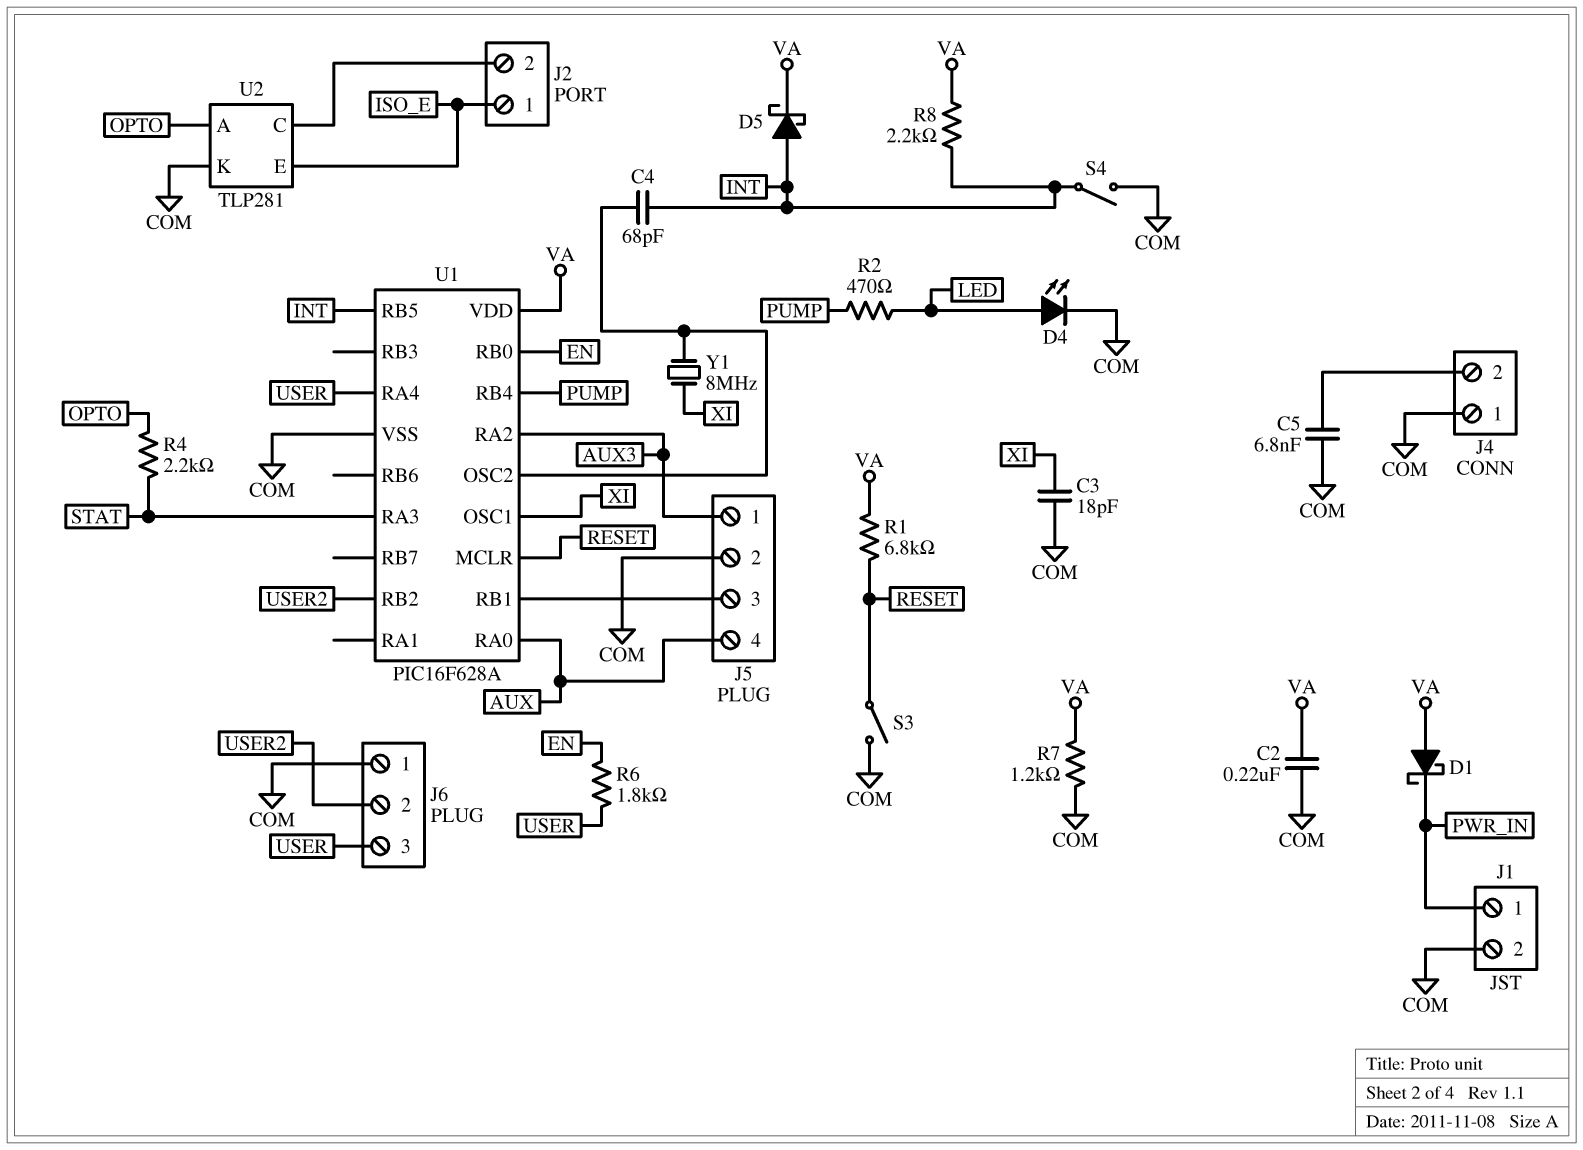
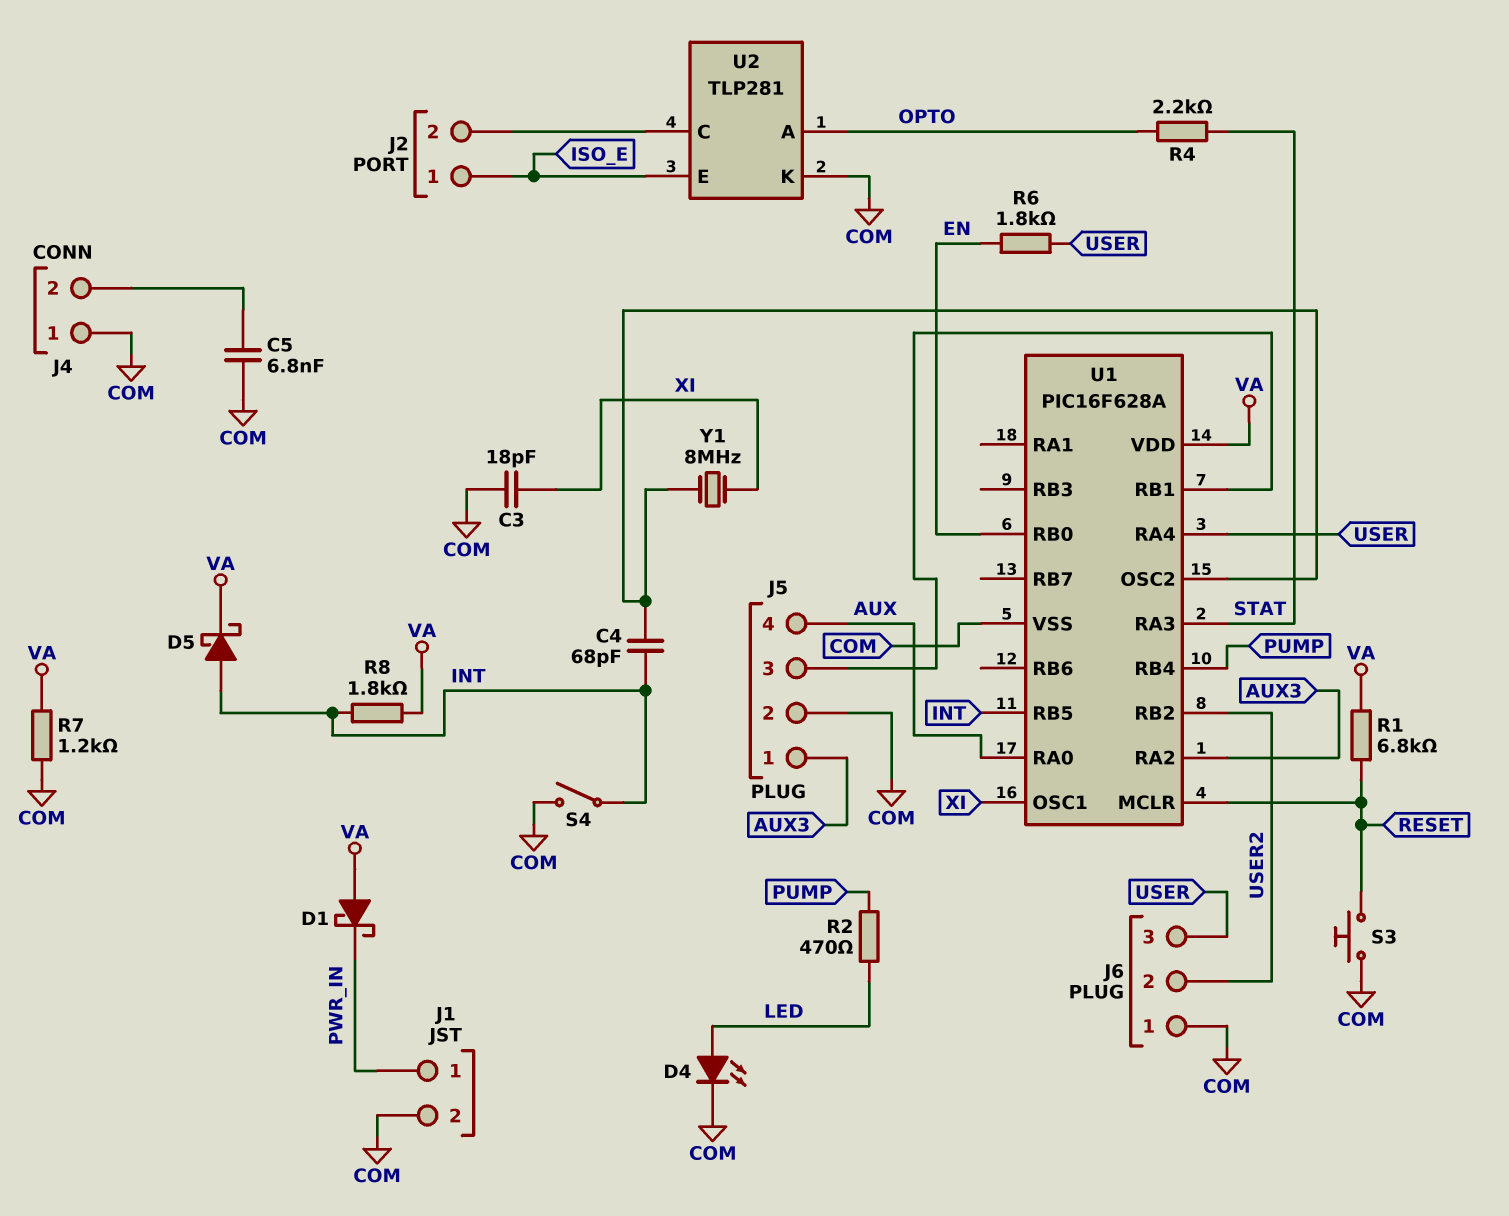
C2: 220nF (COM, VA) -> none
R8: 2.2k (INT, VA) -> 1.8k (INT, VA)
S3: switch (COM, RESET) -> button (COM, RESET)

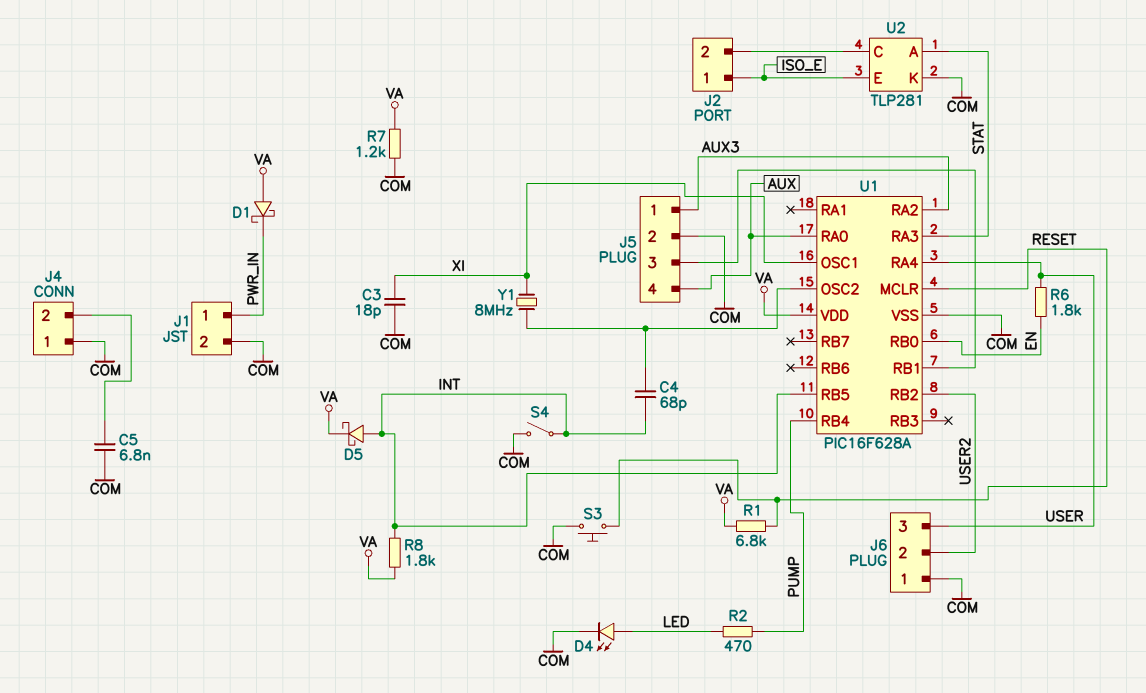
R4: 2.2k (OPTO, STAT) -> none
U2 pin A: OPTO -> STAT

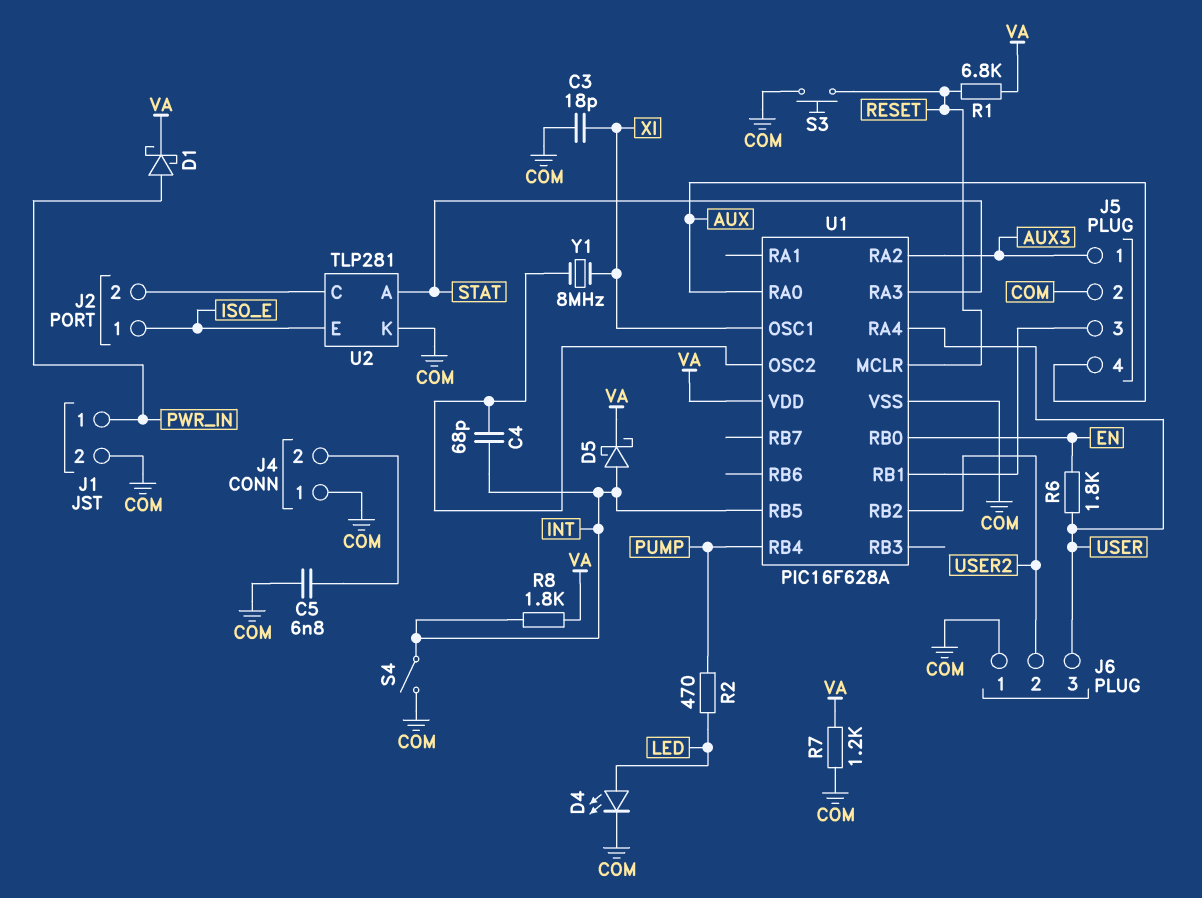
D1: schottky (A VA, K PWR_IN) -> schottky (A PWR_IN, K VA)

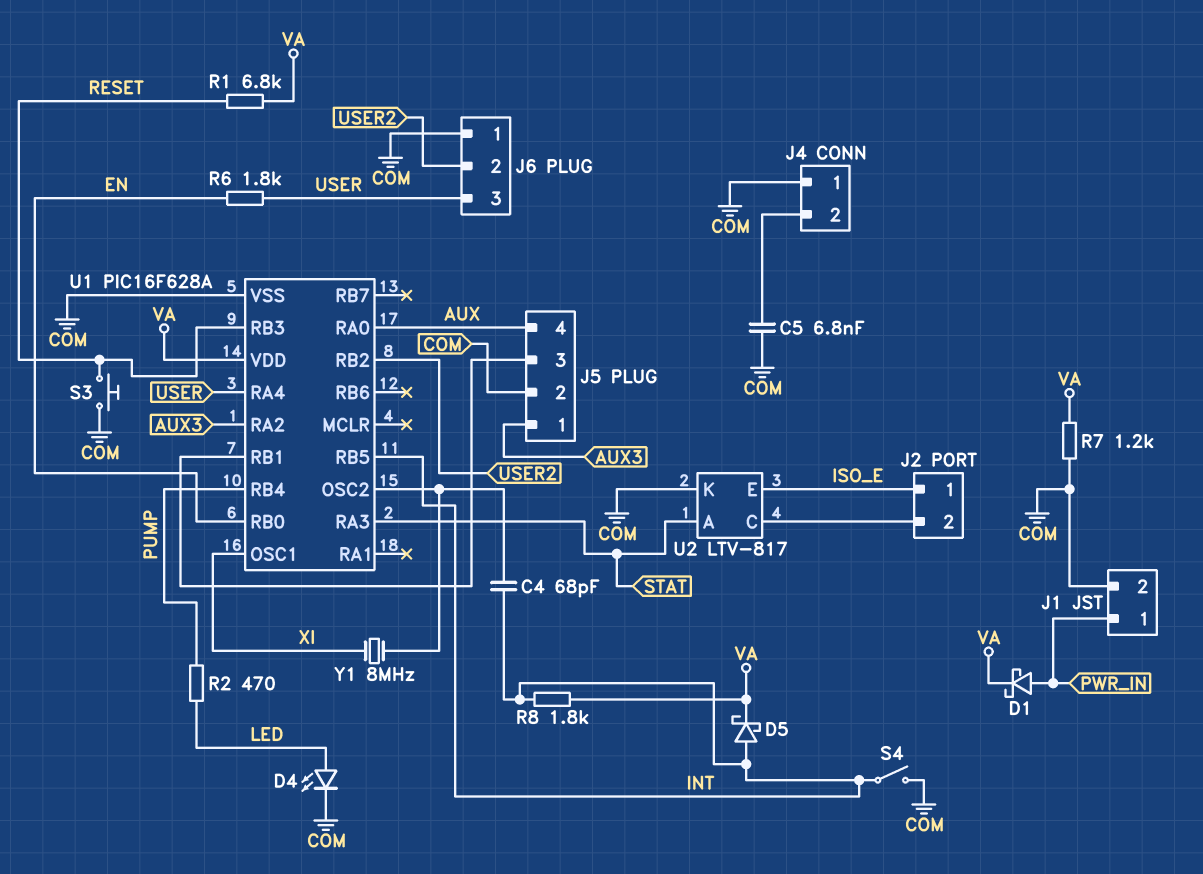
C3: 18pF (COM, XI) -> none
U1 pin MCLR: RESET -> none
U1 pin RB3: none -> RESET
U2: TLP281 -> LTV-817

